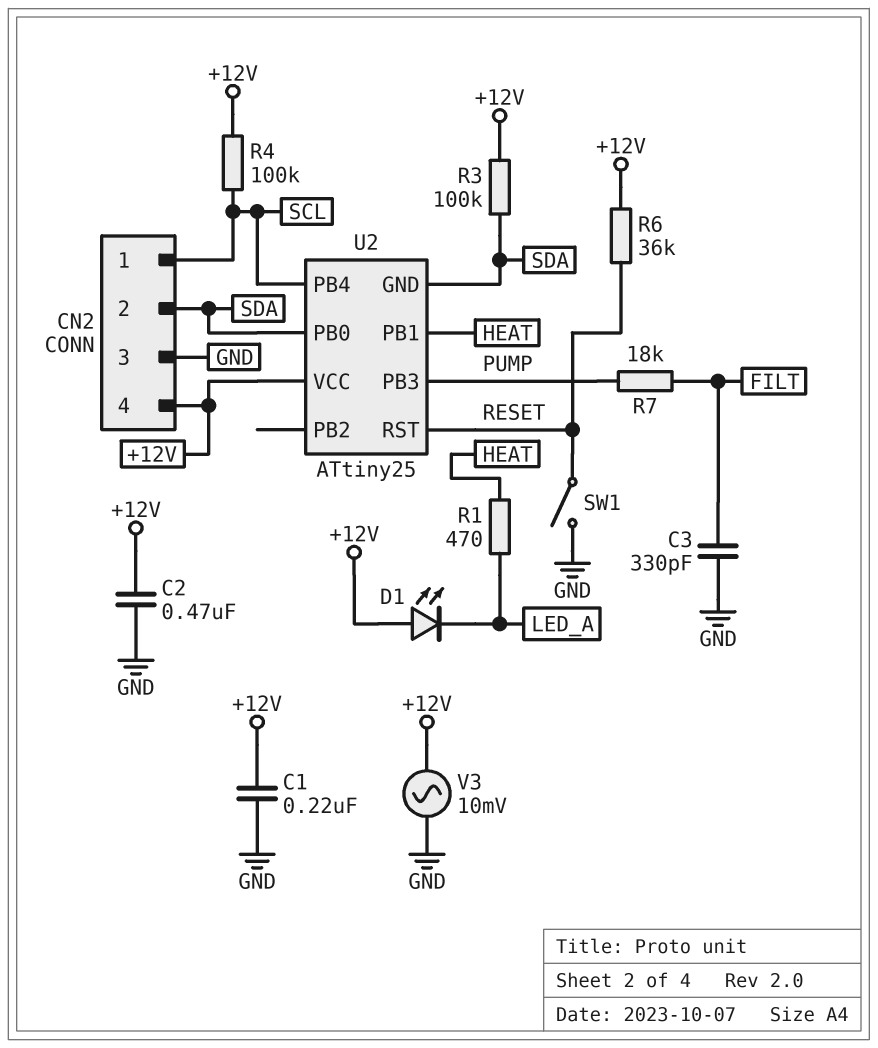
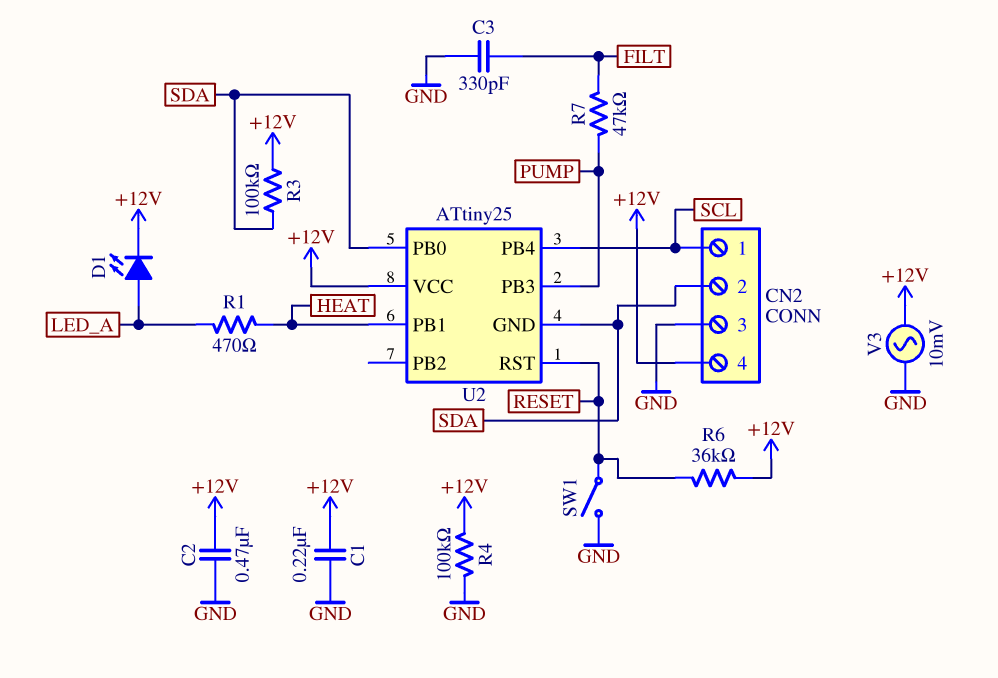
D1: LED (A +12V, K LED_A) -> LED (A LED_A, K +12V)
R4: 100k (+12V, SCL) -> 100k (+12V, GND)
R7: 18k (FILT, PUMP) -> 47k (FILT, PUMP)

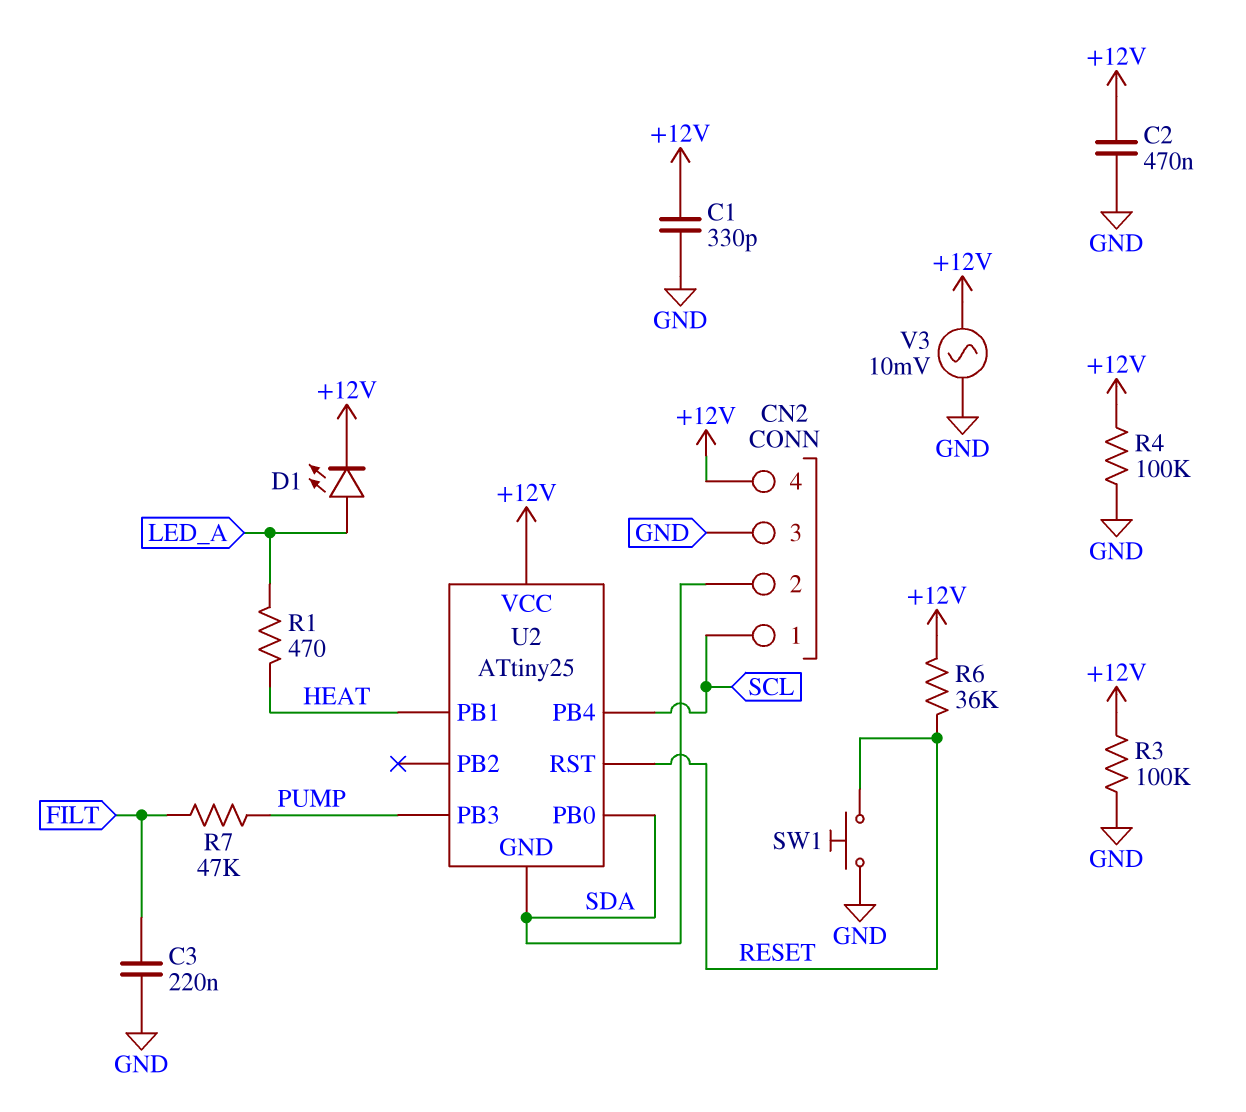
C1: 220nF (+12V, GND) -> 330pF (+12V, GND)
C3: 330pF (FILT, GND) -> 220nF (FILT, GND)
R3: 100k (+12V, SDA) -> 100k (+12V, GND)
SW1: switch (GND, RESET) -> button (GND, RESET)

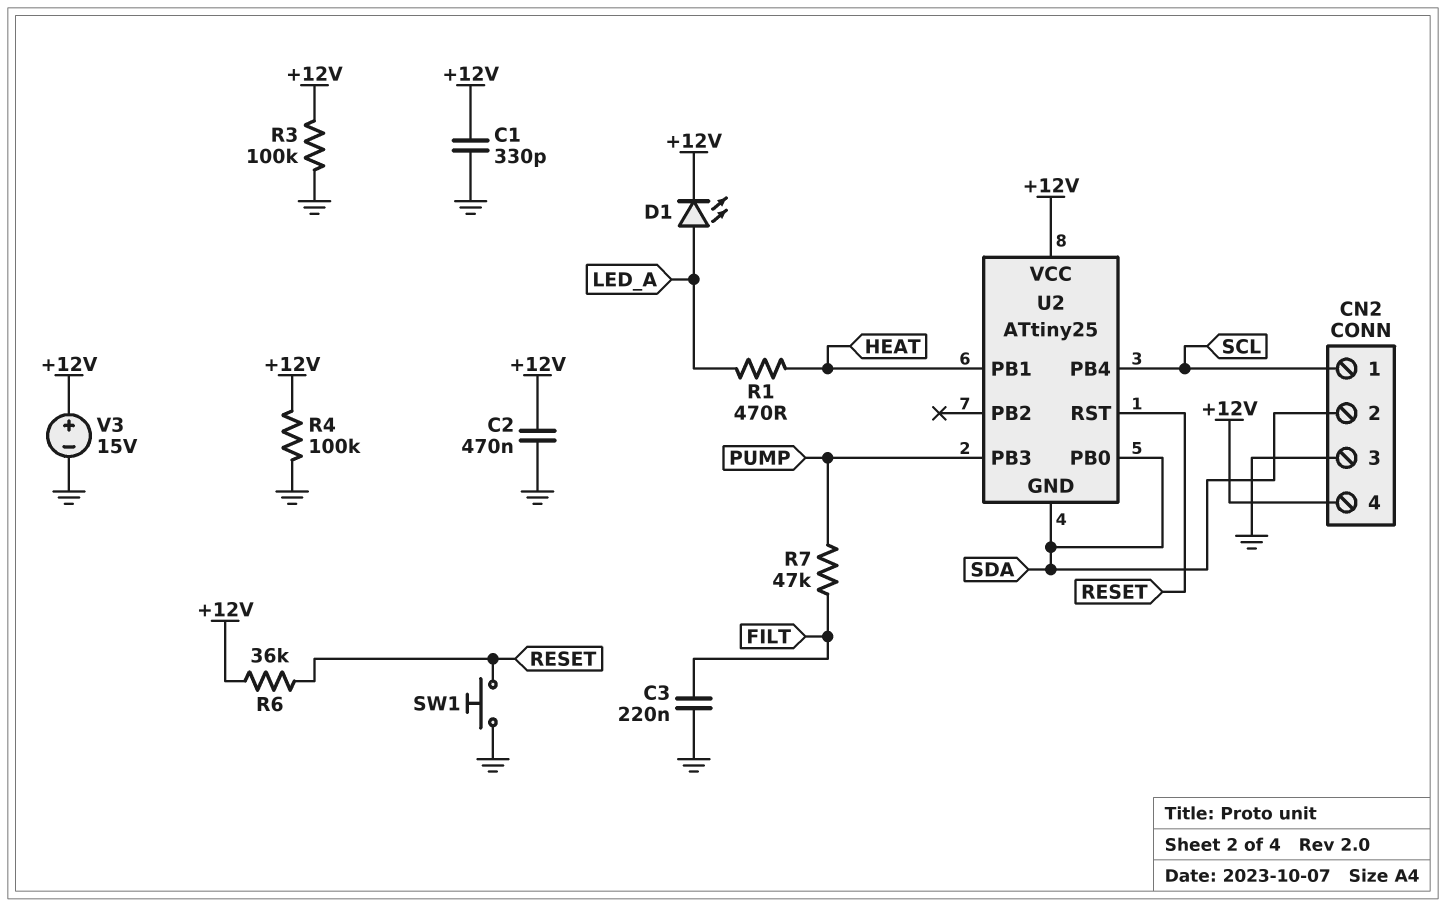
V3: AC 10mV (+12V, GND) -> 15V (plus +12V, minus GND)

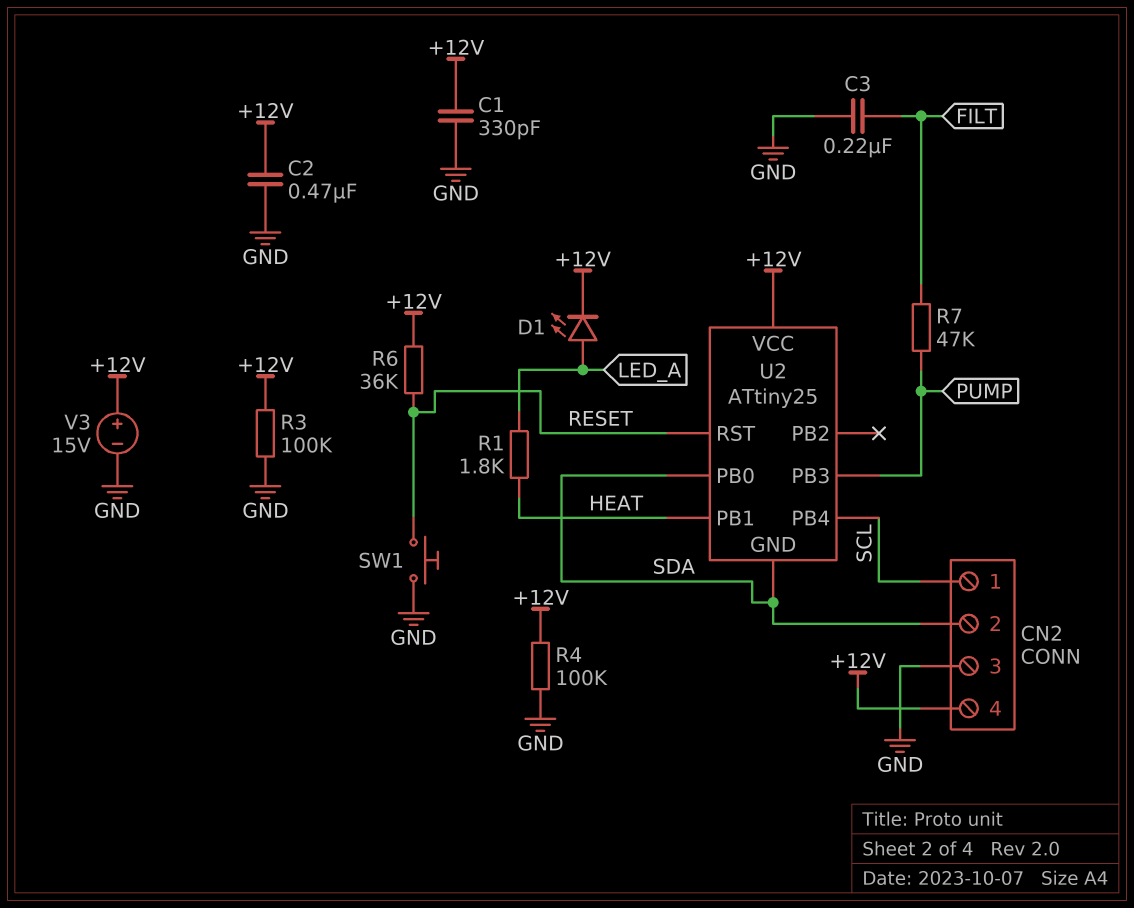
R1: 470 (HEAT, LED_A) -> 1.8k (HEAT, LED_A)

